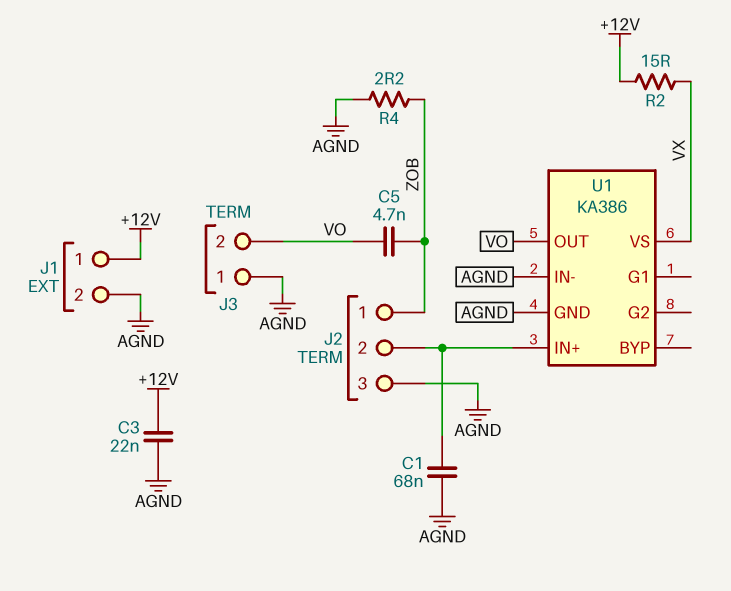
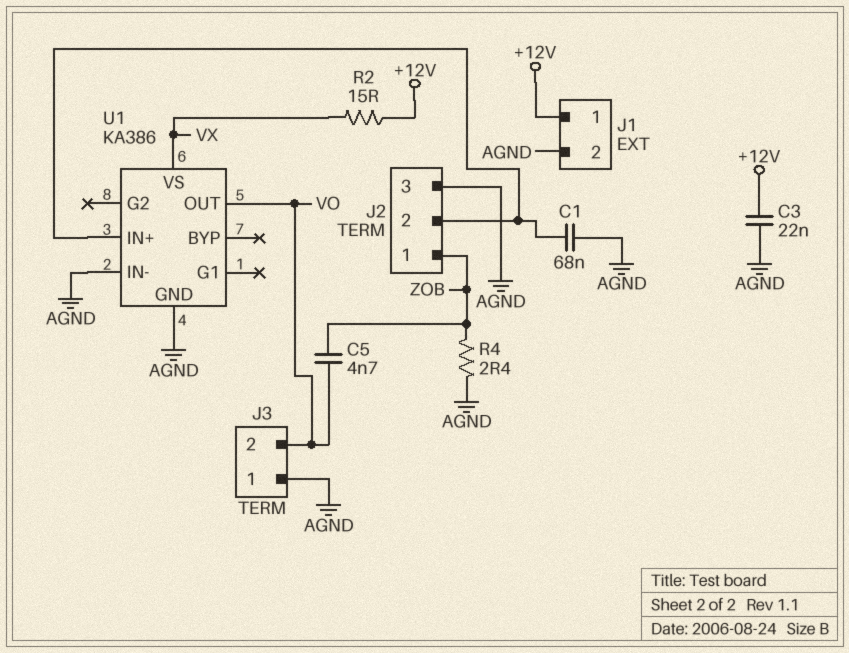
R4: 2.2 (AGND, ZOB) -> 2.4 (AGND, ZOB)

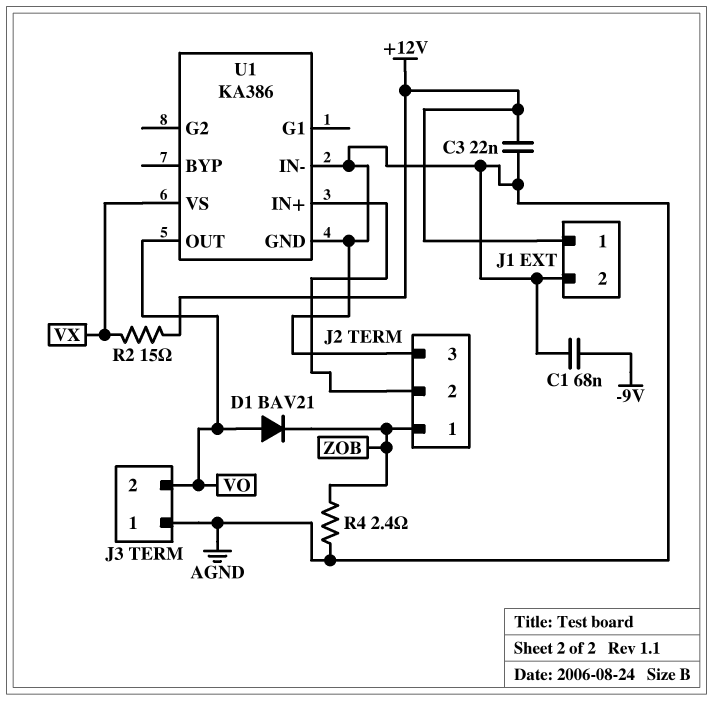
C1: 68nF (AGND, J2/2) -> 68nF (-9V, AGND)
C5: 4.7nF (VO, ZOB) -> none
D1: none -> diode BAV21 (A VO, K ZOB)

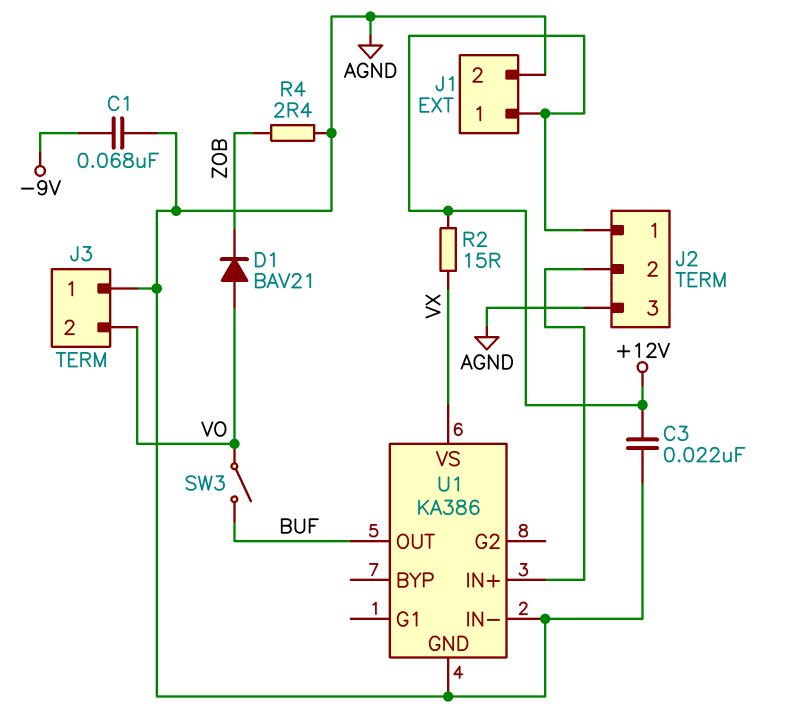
J2 pin 1: ZOB -> +12V
SW3: none -> switch (BUF, VO)
U1 pin OUT: VO -> BUF

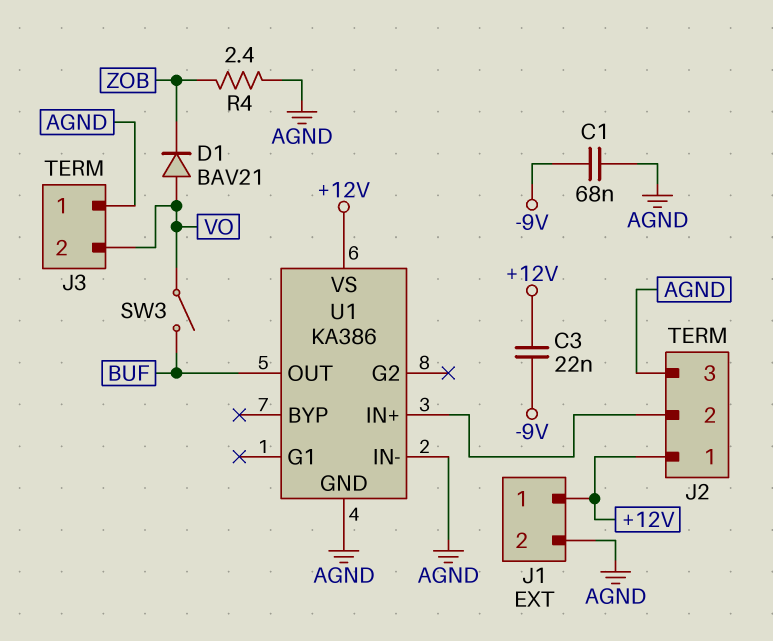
C3: 22nF (+12V, AGND) -> 22nF (+12V, -9V)
R2: 15 (+12V, VX) -> none
U1 pin VS: VX -> +12V

